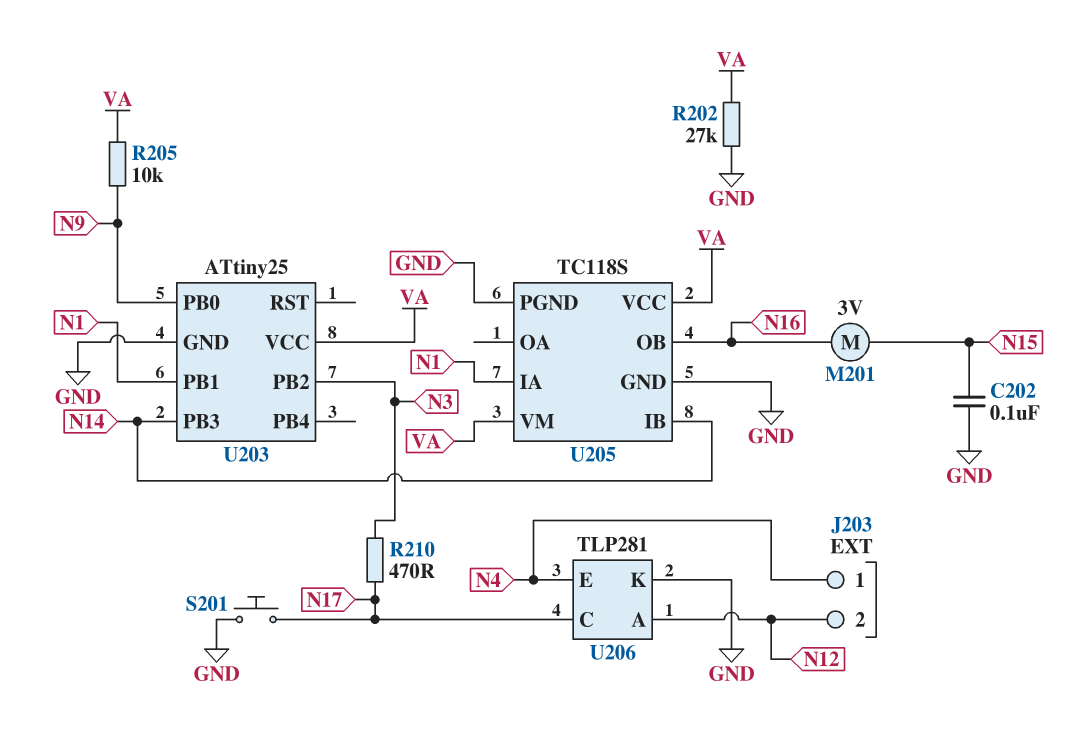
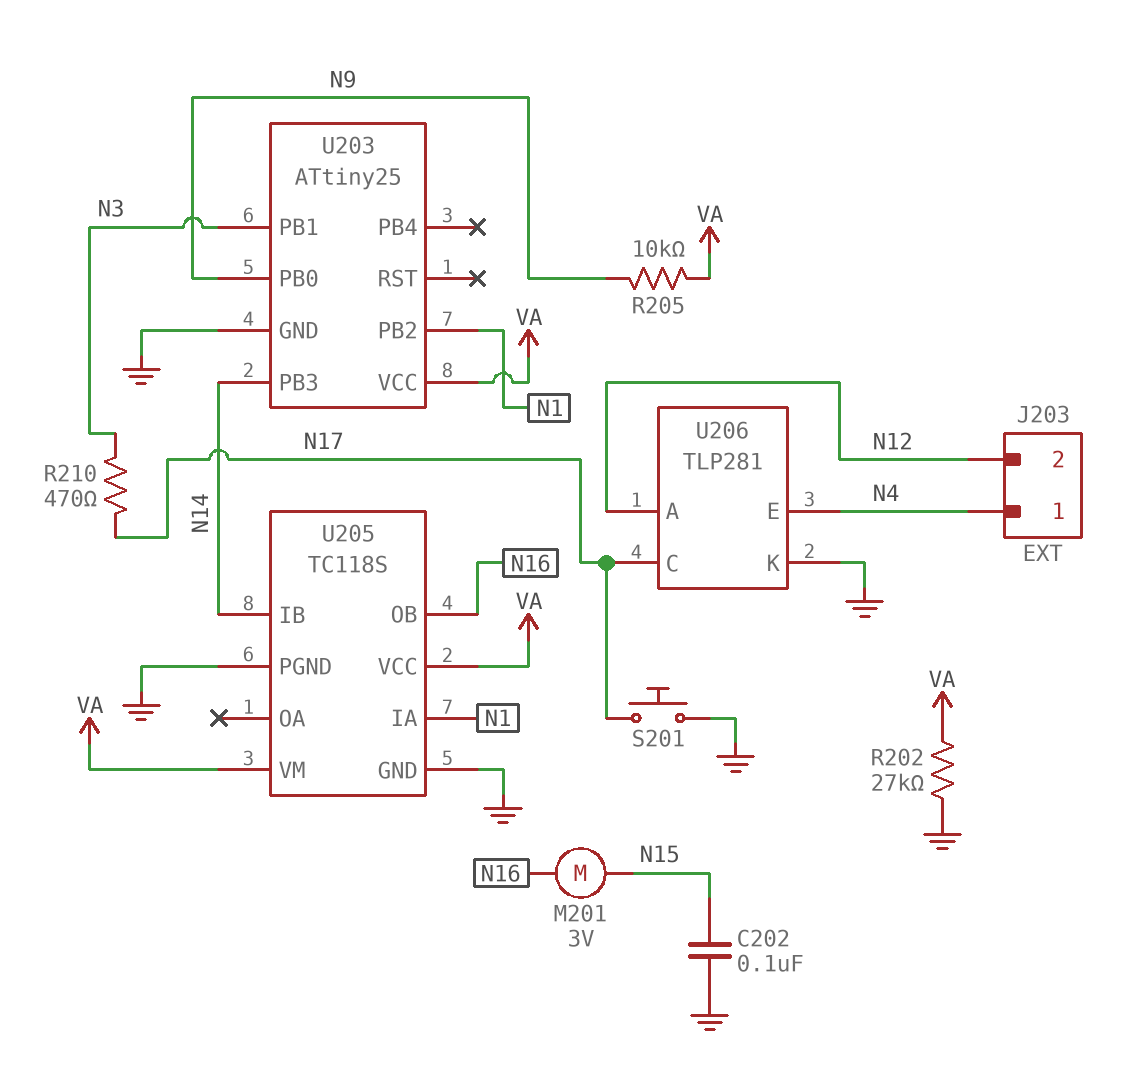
U203 pin PB1: N1 -> N3
U203 pin PB2: N3 -> N1

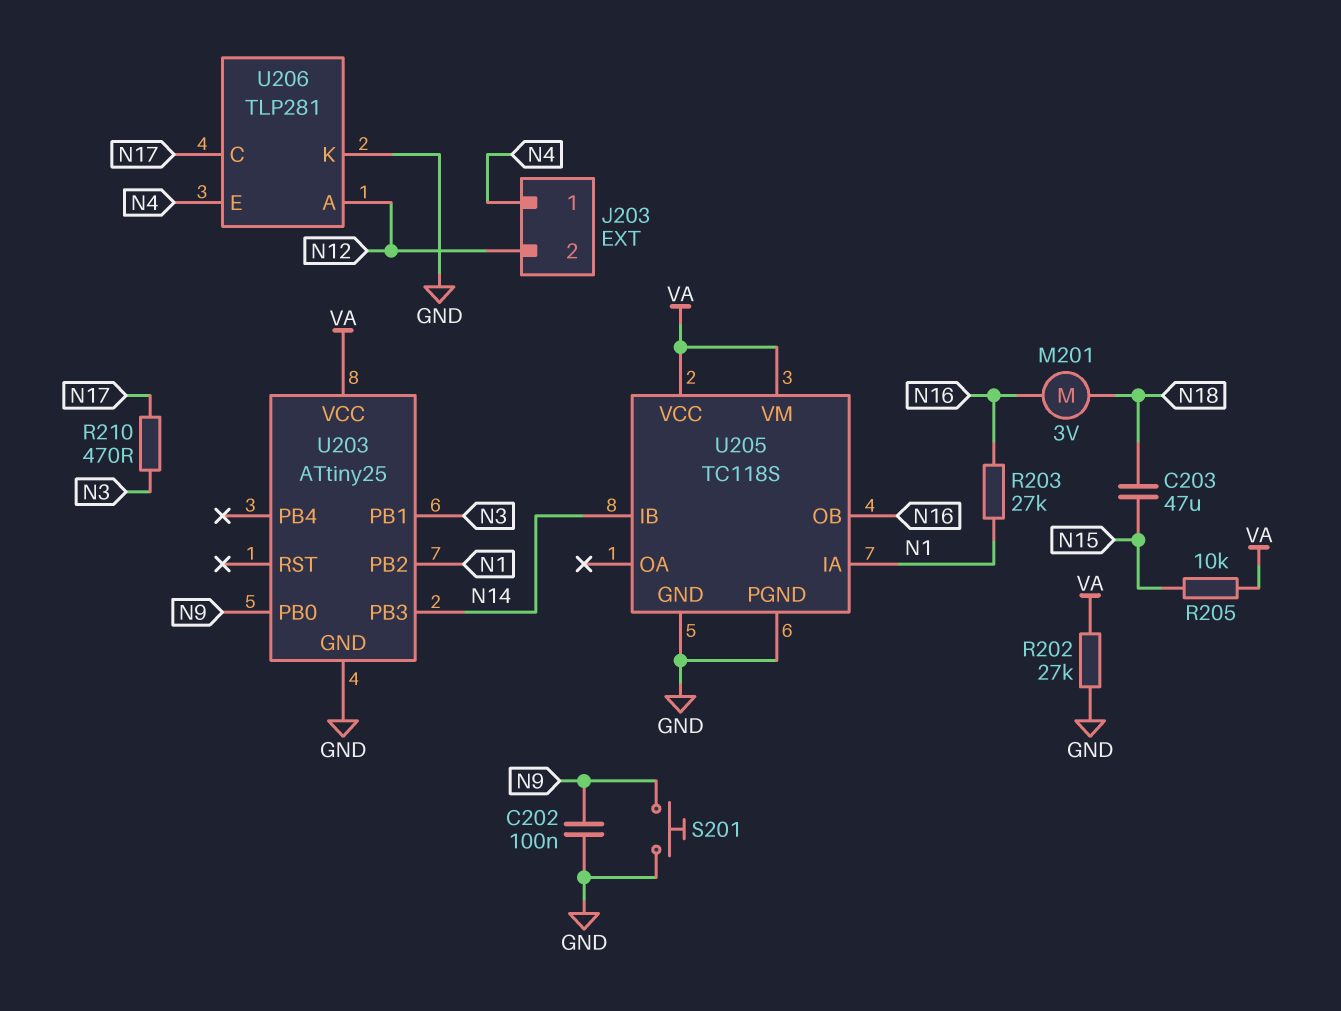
C202: 100nF (GND, N15) -> 100nF (GND, N9)
C203: none -> 47uF (N15, N18)
M201: motor 3V (N15, N16) -> motor 3V (N16, N18)
R203: none -> 27k (N1, N16)
R205: 10k (N9, VA) -> 10k (N15, VA)
S201: button (GND, N17) -> button (GND, N9)

